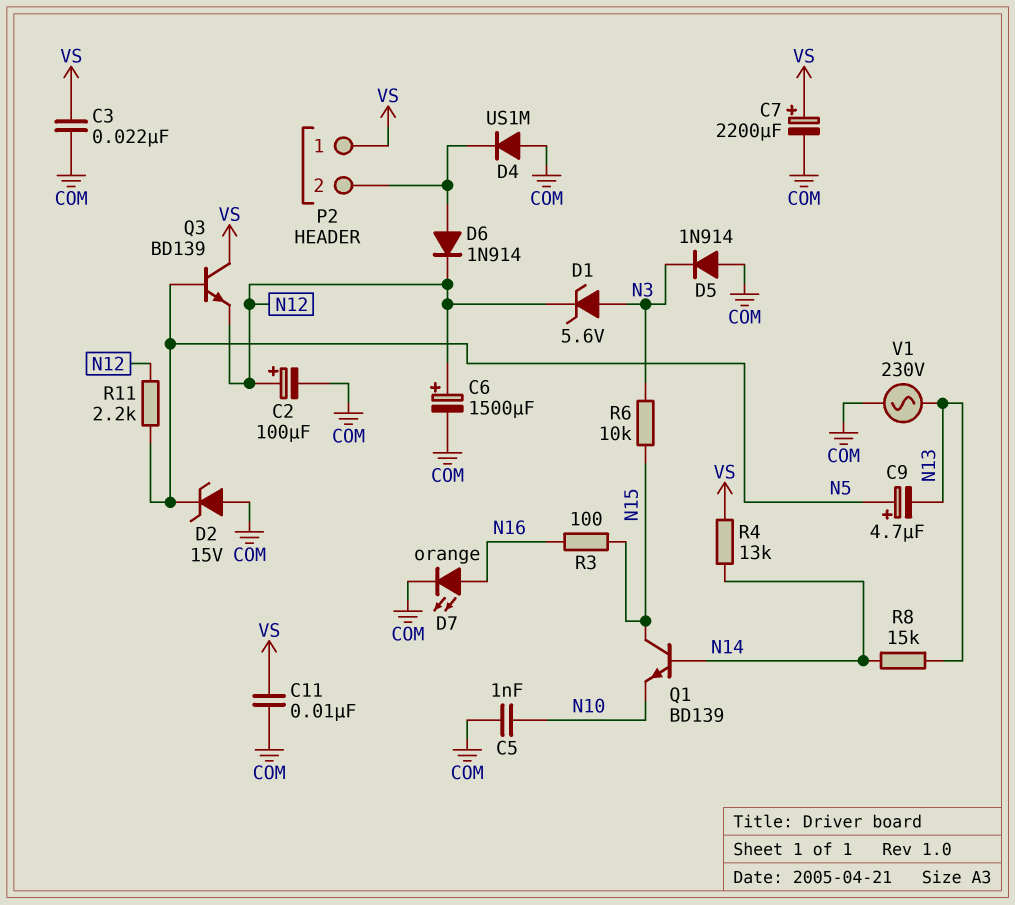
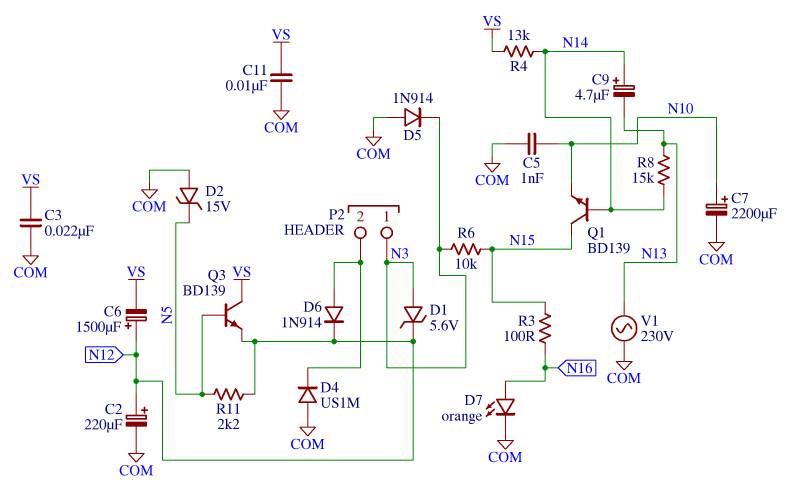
C2: 100uF (plus N12, minus COM) -> 220uF (plus N12, minus COM)
C6: 1500uF (plus N12, minus COM) -> 1500uF (plus N12, minus VS)
C7: 2200uF (plus VS, minus COM) -> 2200uF (plus N10, minus COM)
C9: 4.7uF (plus N5, minus N13) -> 4.7uF (plus N14, minus N13)
P2 pin 1: VS -> N3

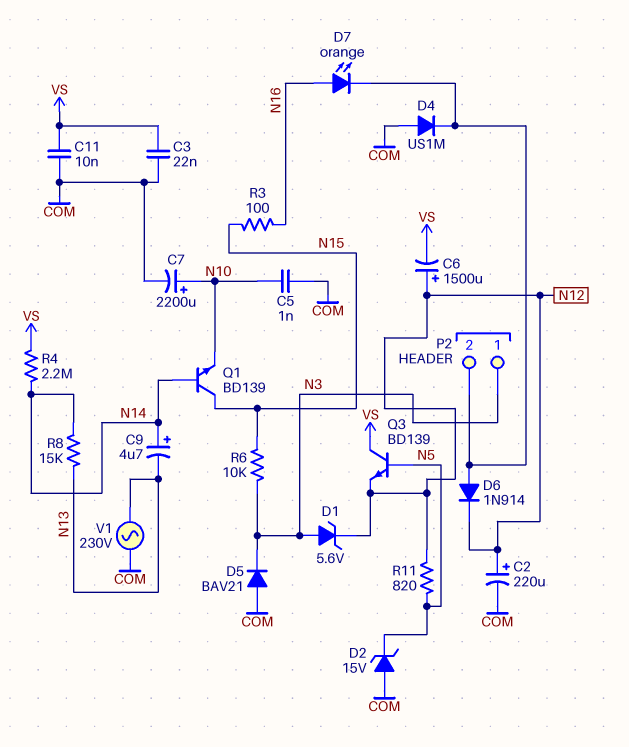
D5: diode 1N914 (A COM, K N3) -> diode BAV21 (A COM, K N3)
D7: LED orange (A N16, K COM) -> LED orange (A N16, K P2/2)
R4: 13k (N14, VS) -> 2.2M (N14, VS)
R11: 2.2k (N5, N12) -> 820 (N5, N12)

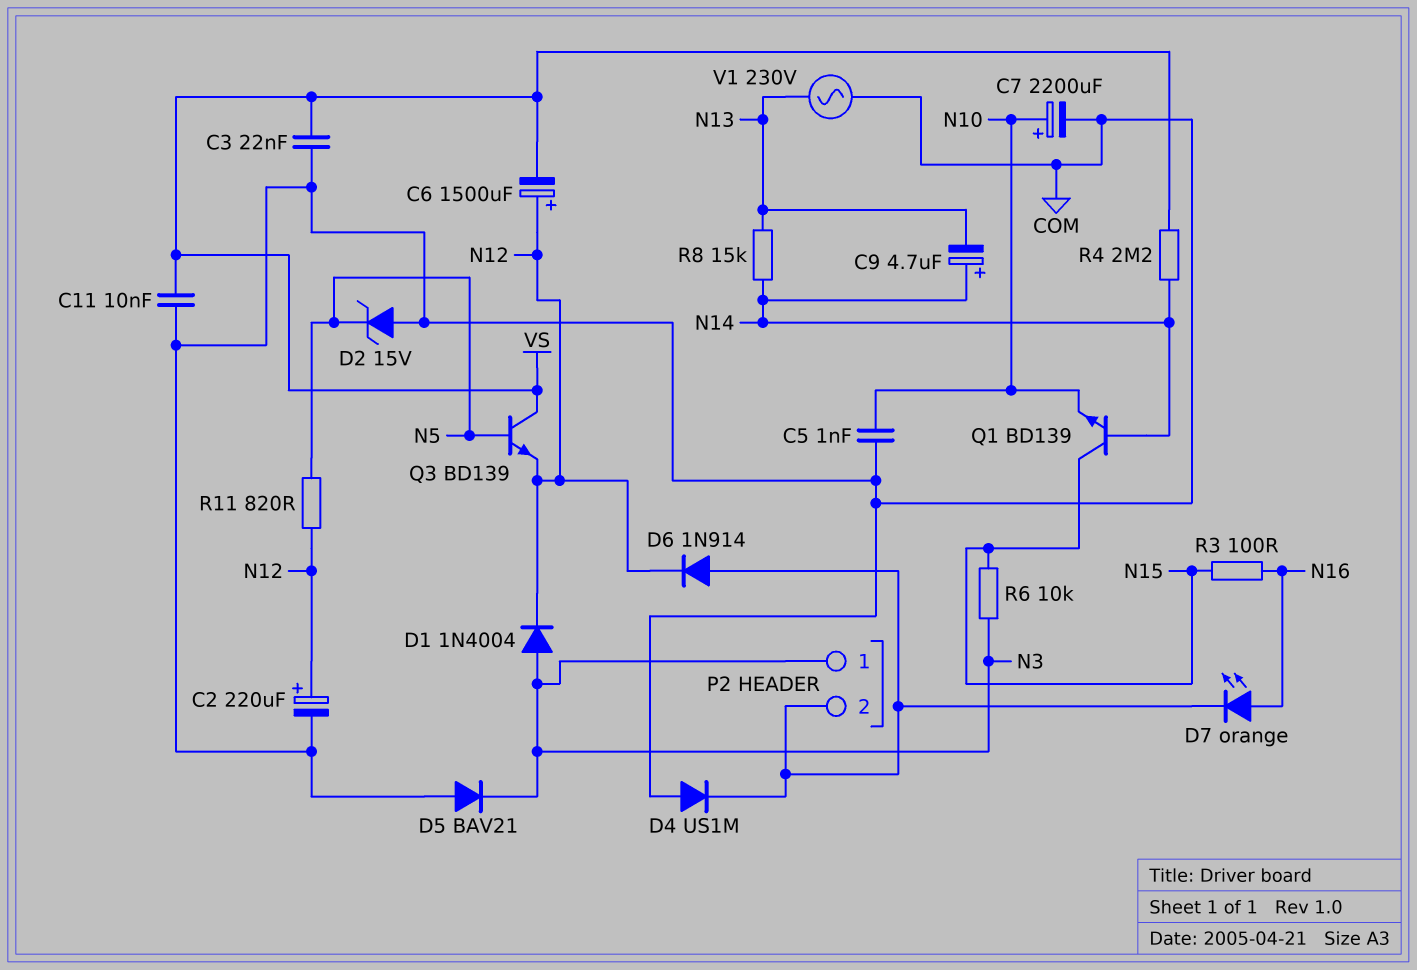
D1: zener 5.6V (A N3, K N12) -> diode 1N4004 (A N3, K N12)

